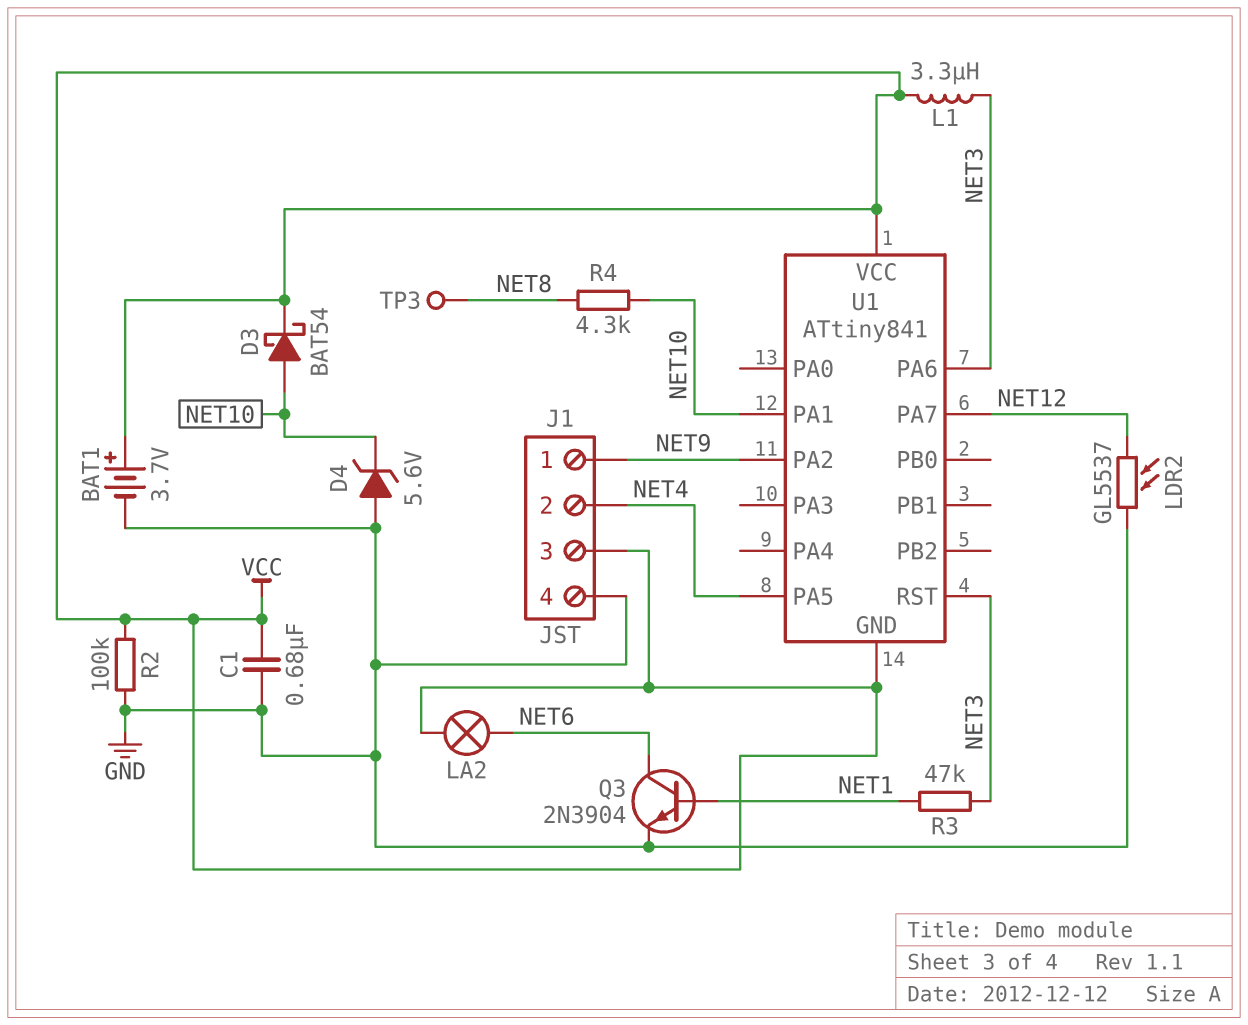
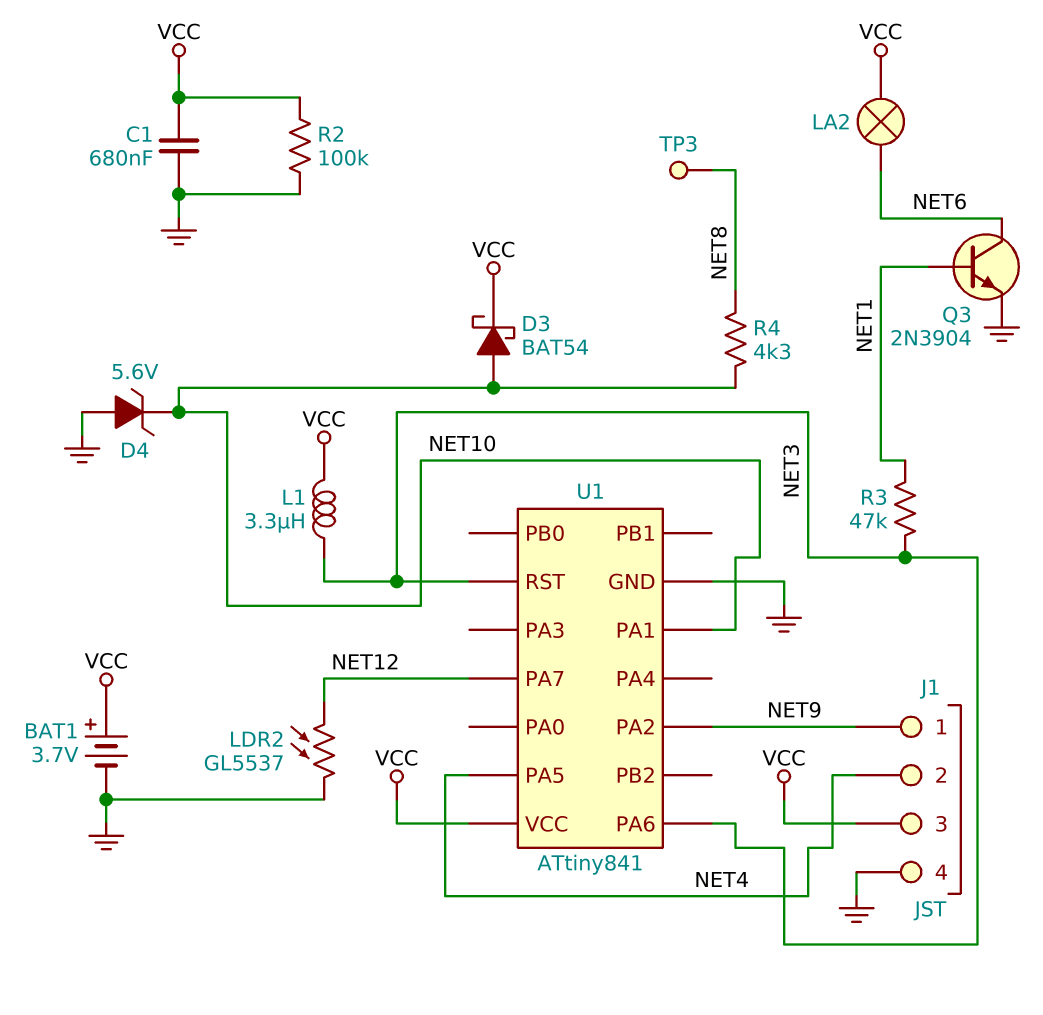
U1 pin GND: VCC -> GND

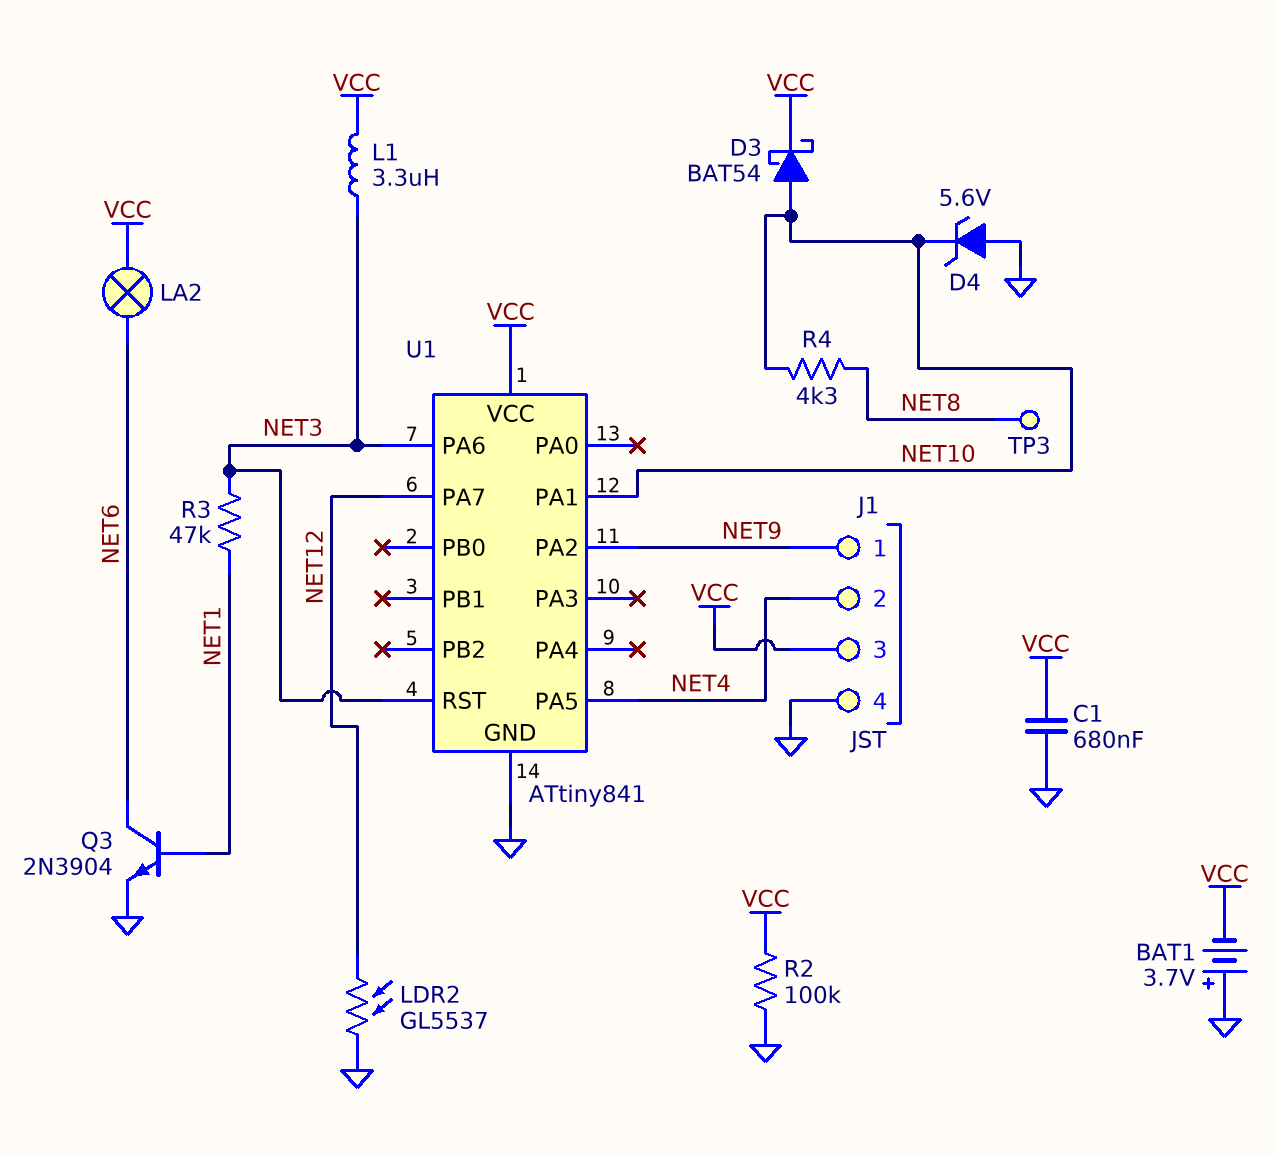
BAT1: 3.7V (plus VCC, minus GND) -> 3.7V (plus GND, minus VCC)

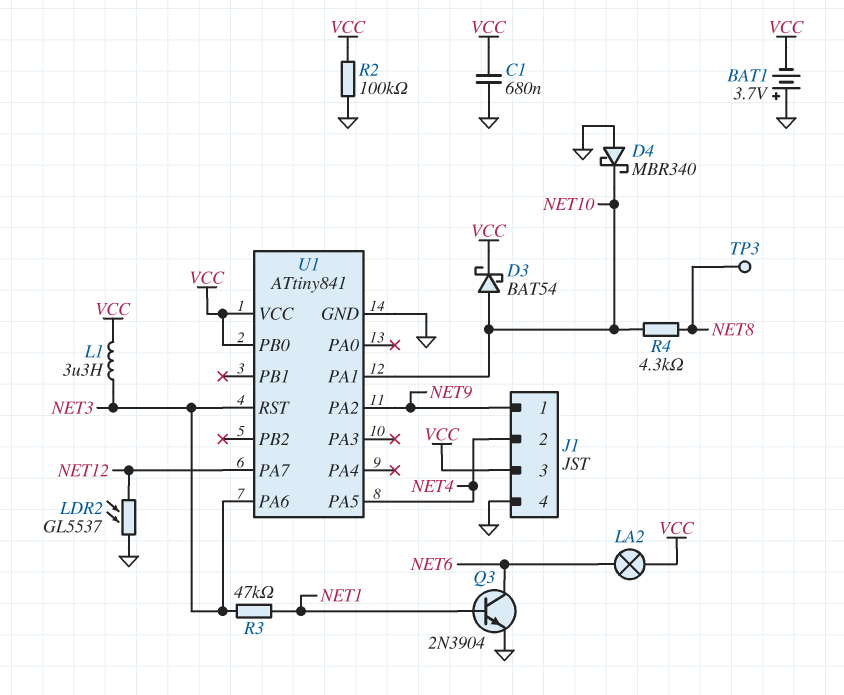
D4: zener 5.6V (A GND, K NET10) -> schottky MBR340 (A GND, K NET10)
U1 pin PB0: none -> VCC

